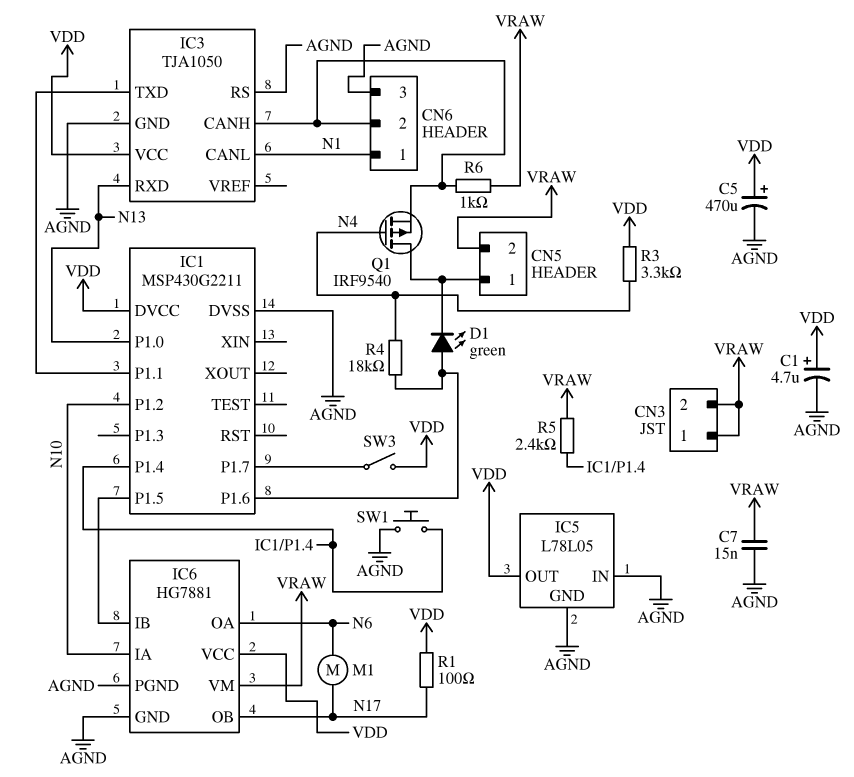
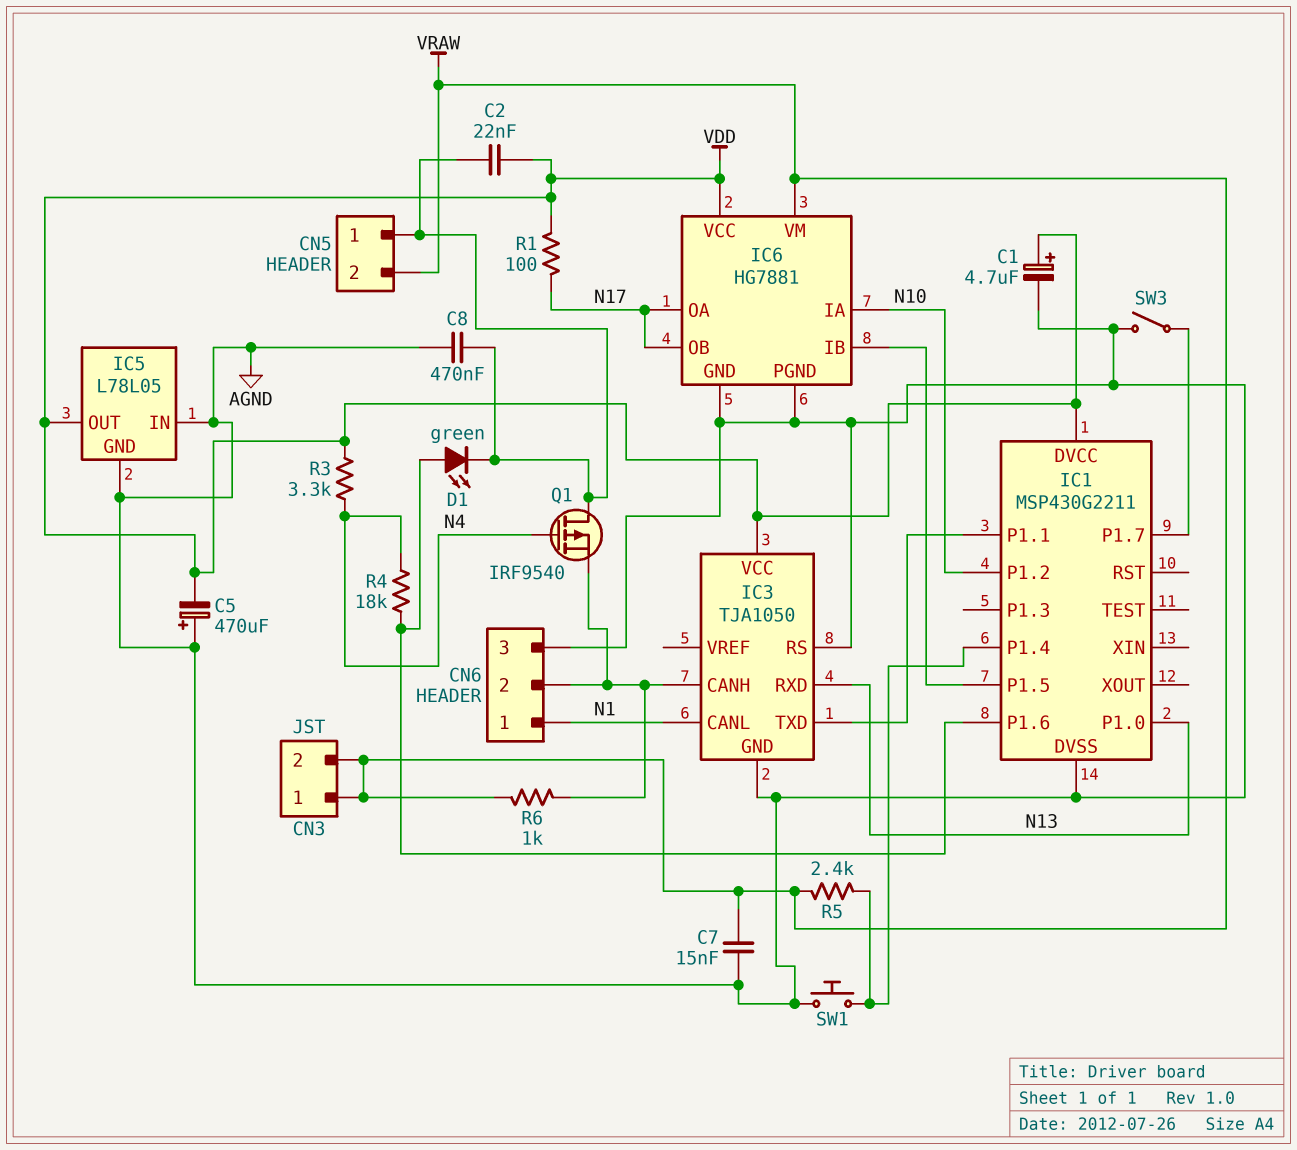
C2: none -> 22nF (CN5/1, VDD)
C5: 470uF (plus VDD, minus AGND) -> 470uF (plus AGND, minus VDD)
C8: none -> 470nF (AGND, CN5/1)
IC6 pin OA: N6 -> N17
M1: motor (N6, N17) -> none
SW3: switch (IC1/P1.7, VDD) -> switch (AGND, IC1/P1.7)

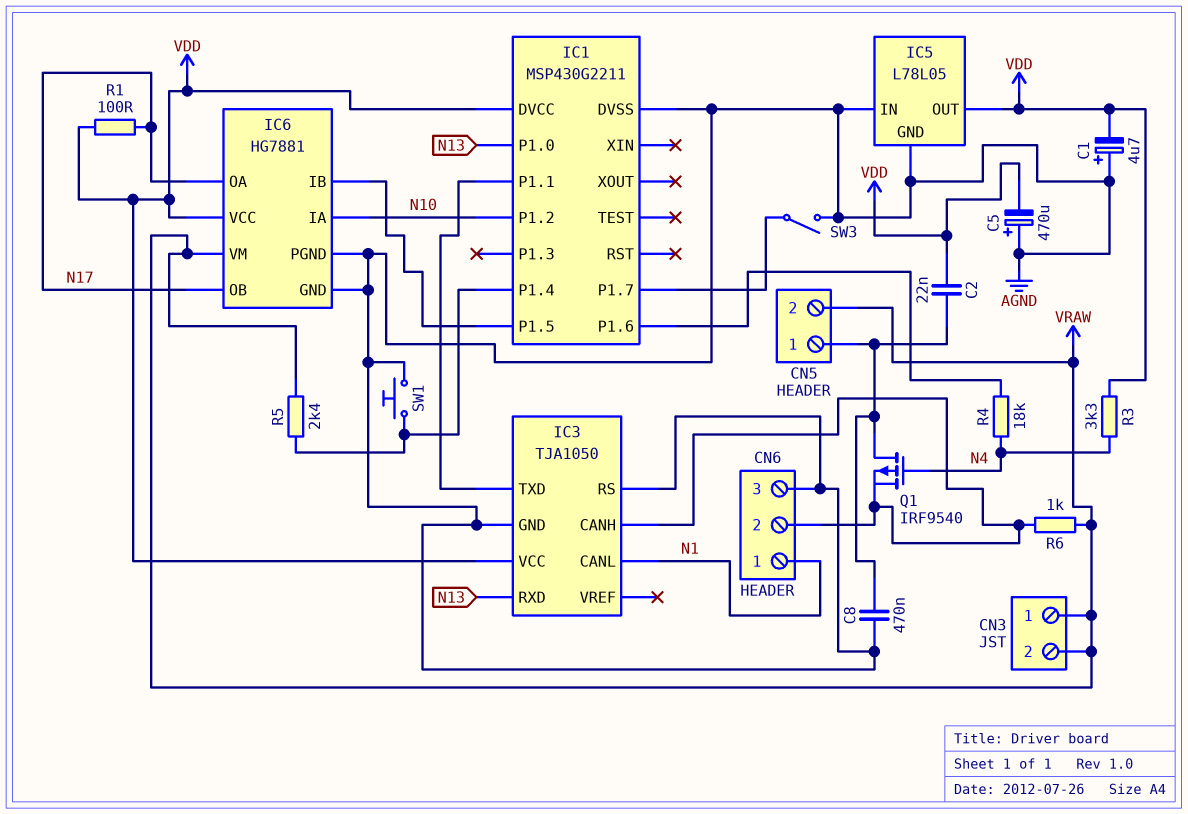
C1: 4.7uF (plus VDD, minus AGND) -> 4.7uF (plus AGND, minus VDD)
C7: 15nF (AGND, VRAW) -> none
D1: LED green (A IC1/P1.6, K CN5/1) -> none

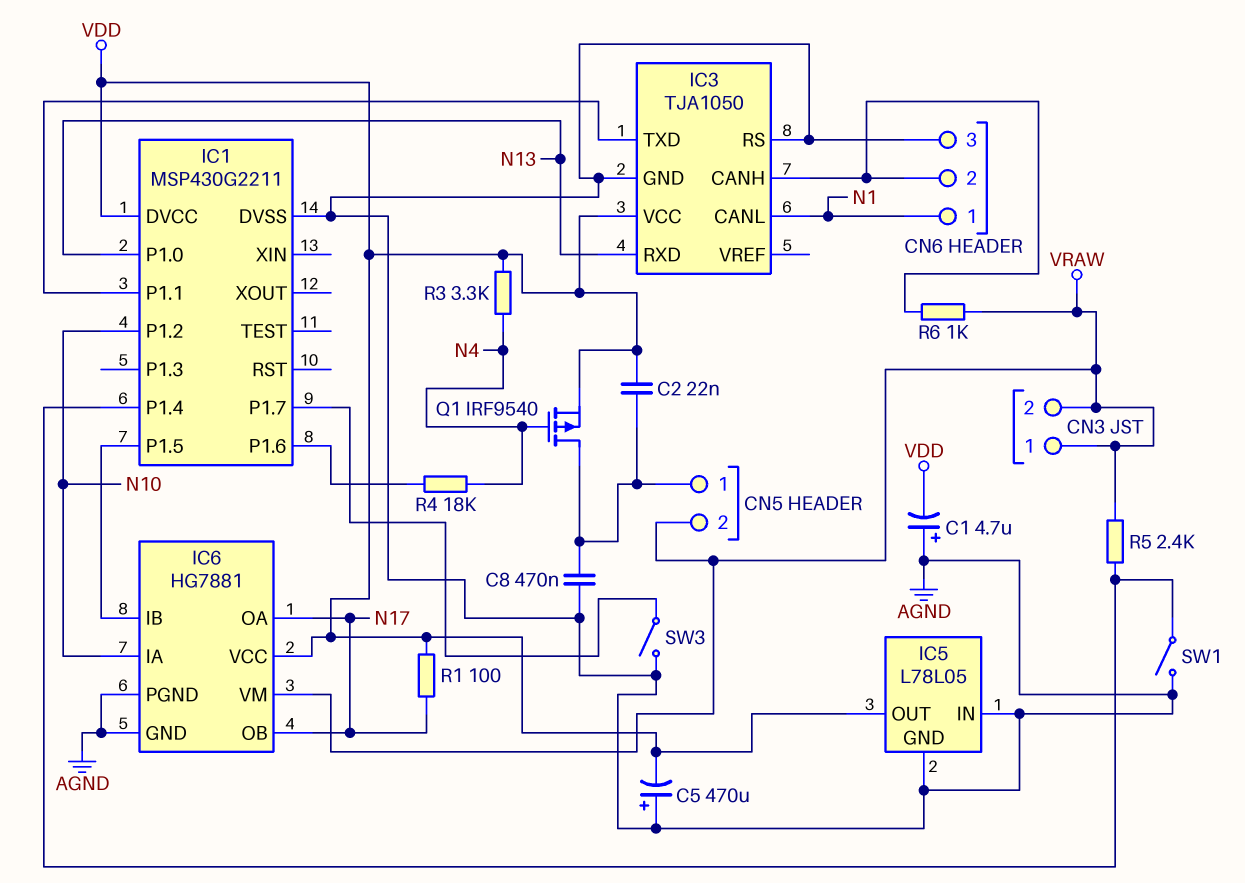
Q1: PMOS IRF9540 (G N4, D CN5/1, S CN6/2) -> PMOS IRF9540 (G N4, D CN5/1, S VDD)
SW1: button (AGND, IC1/P1.4) -> switch (AGND, IC1/P1.4)

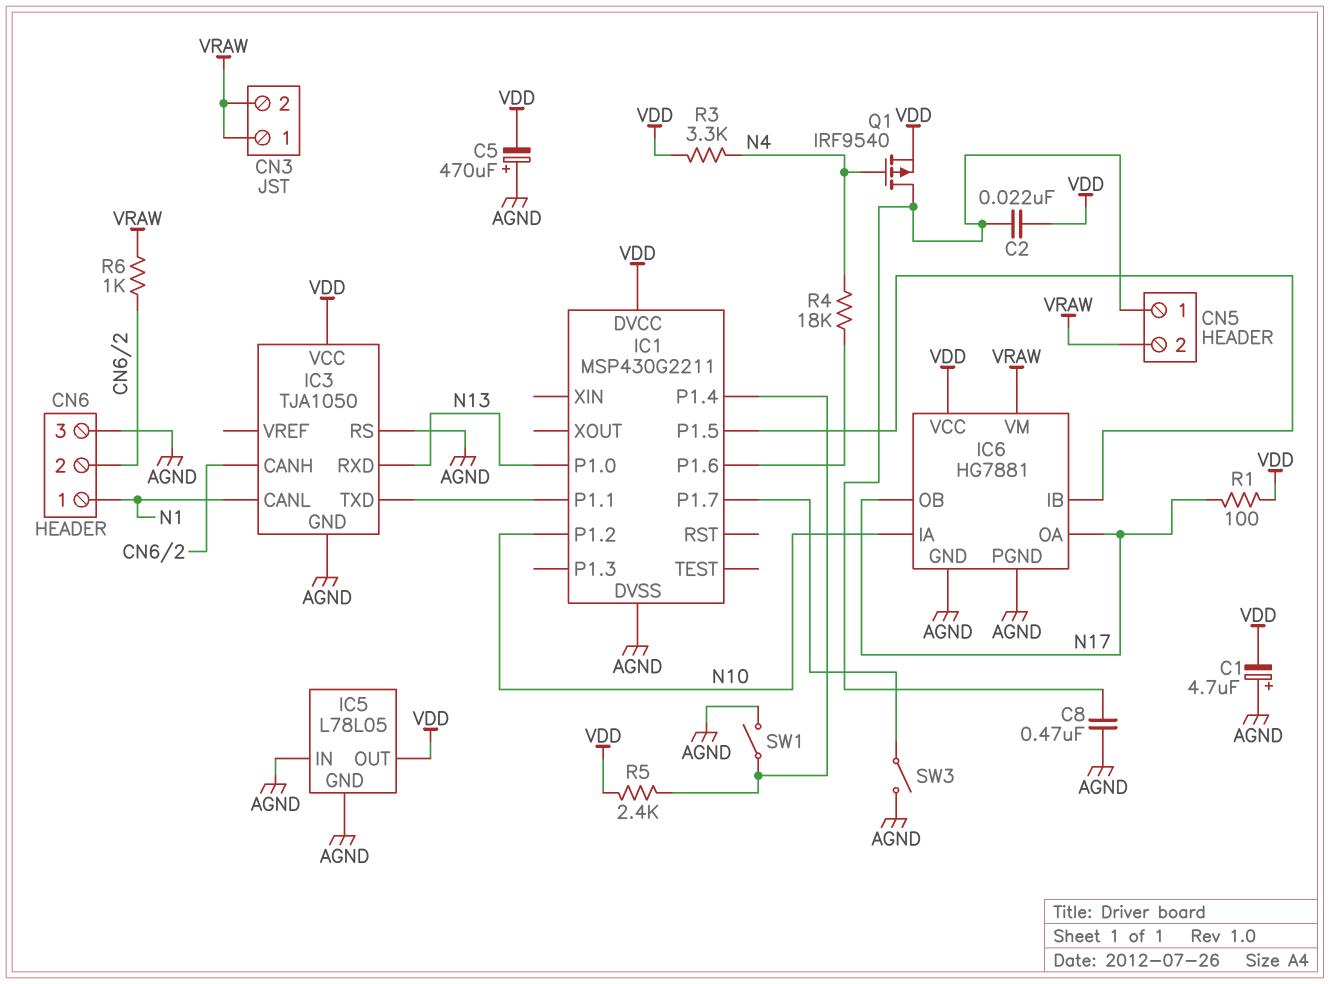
R5: 2.4k (IC1/P1.4, VRAW) -> 2.4k (IC1/P1.4, VDD)

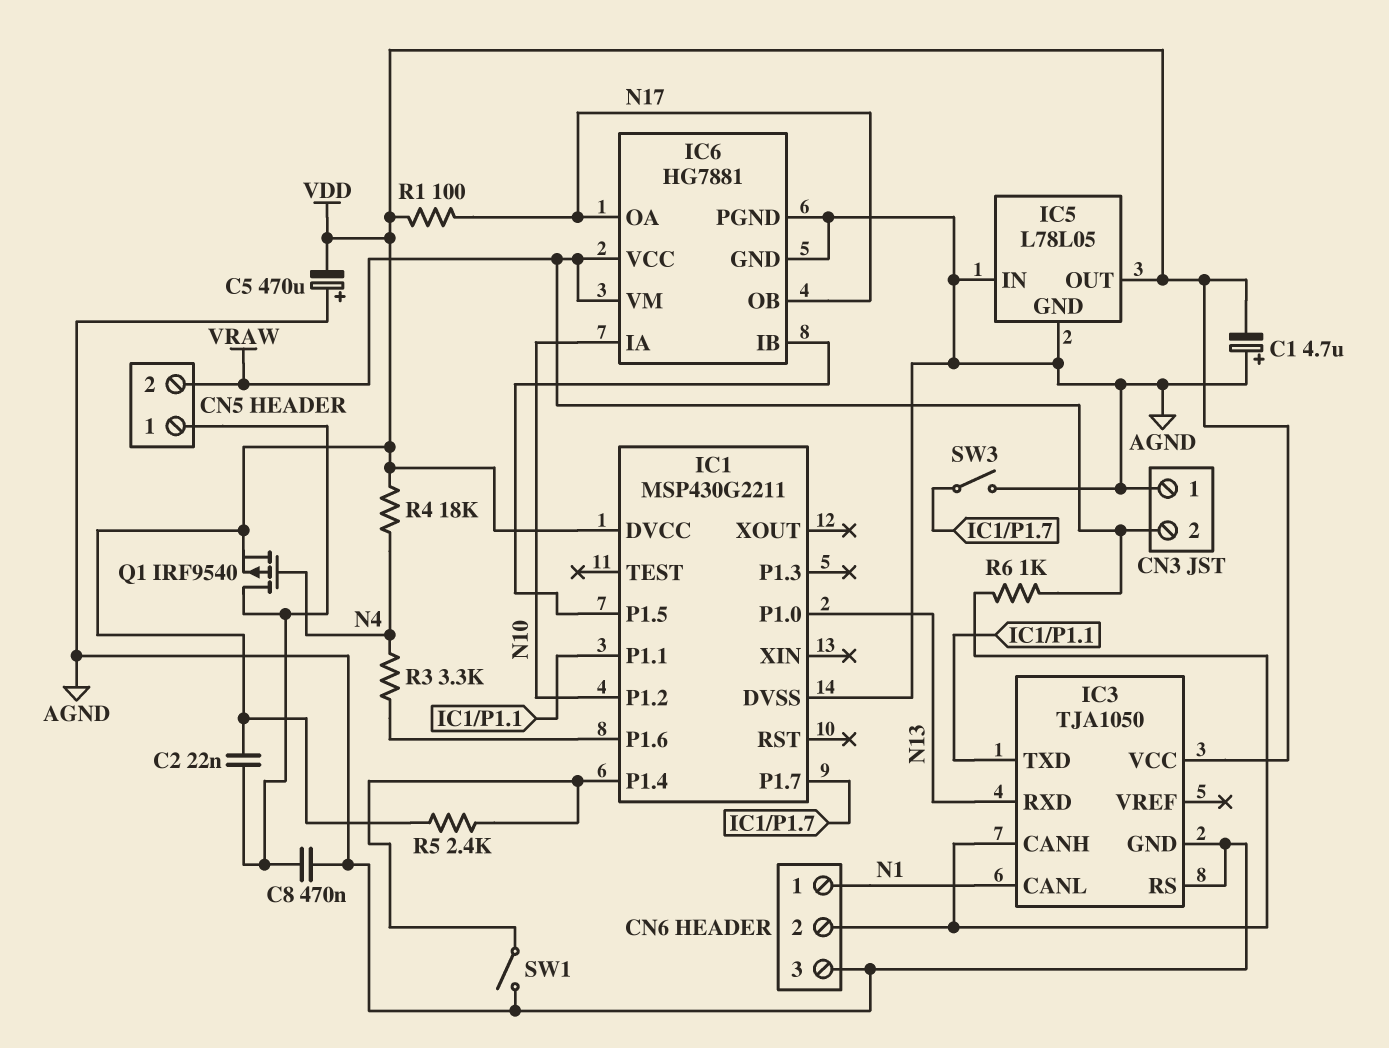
CN3 pin 1: VRAW -> AGND
IC6 pin VCC: VDD -> VRAW
R3: 3.3k (N4, VDD) -> 3.3k (IC1/P1.6, N4)
R4: 18k (IC1/P1.6, N4) -> 18k (N4, VDD)

